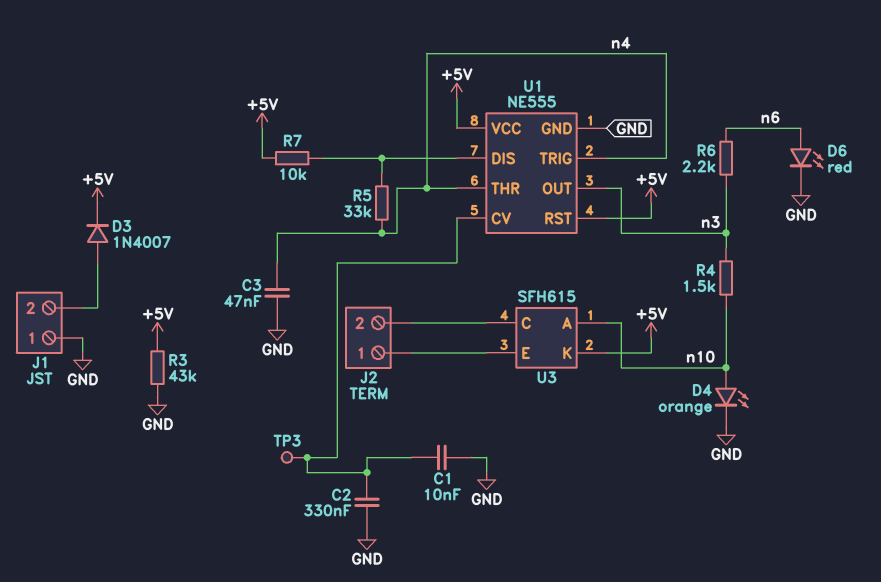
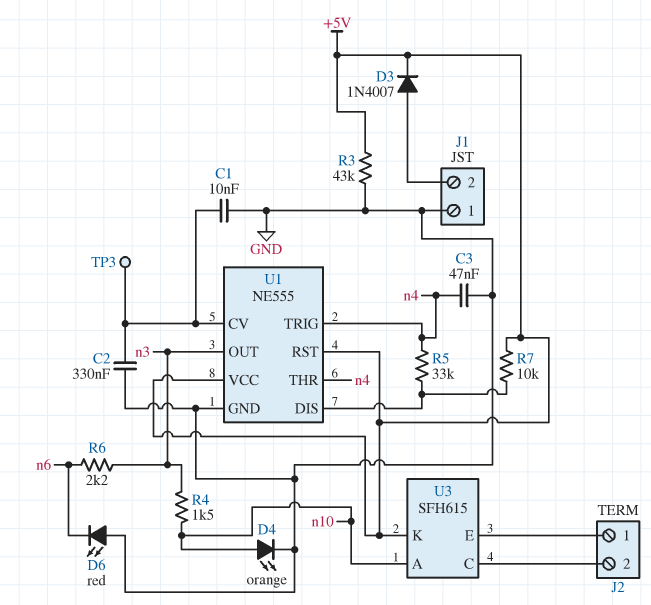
D6: LED red (A n6, K GND) -> LED red (A GND, K n6)

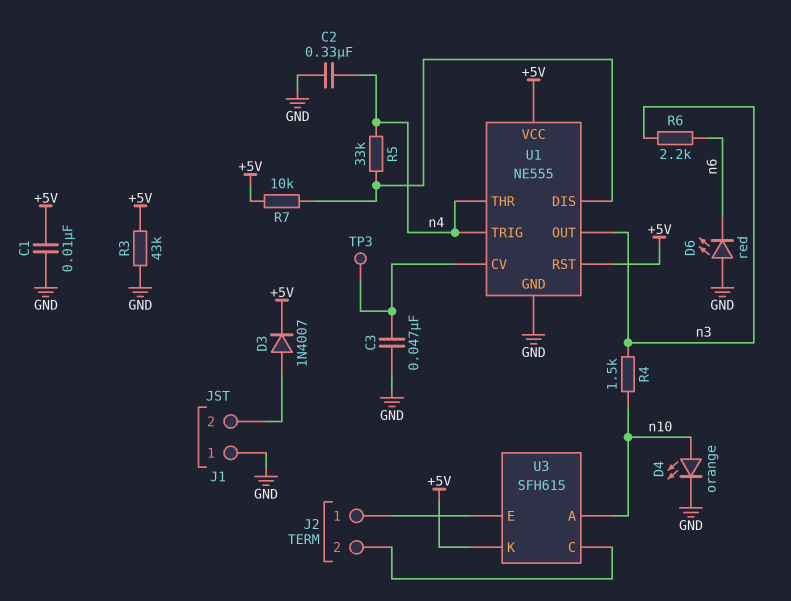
C1: 10nF (GND, U1/CV) -> 10nF (+5V, GND)
C2: 330nF (GND, U1/CV) -> 330nF (GND, n4)
C3: 47nF (GND, n4) -> 47nF (GND, U1/CV)

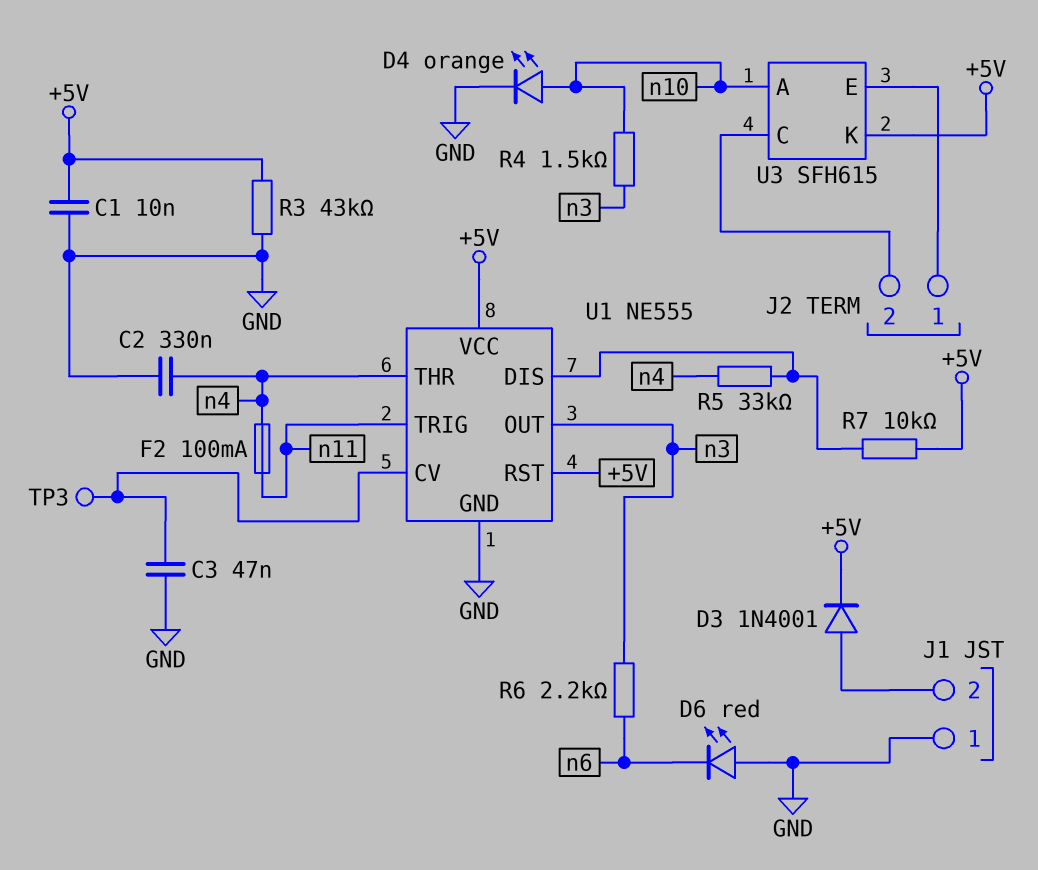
D3: diode 1N4007 (A J1/2, K +5V) -> diode 1N4001 (A J1/2, K +5V)
F2: none -> 100mA (n4, n11)
U1 pin TRIG: n4 -> n11

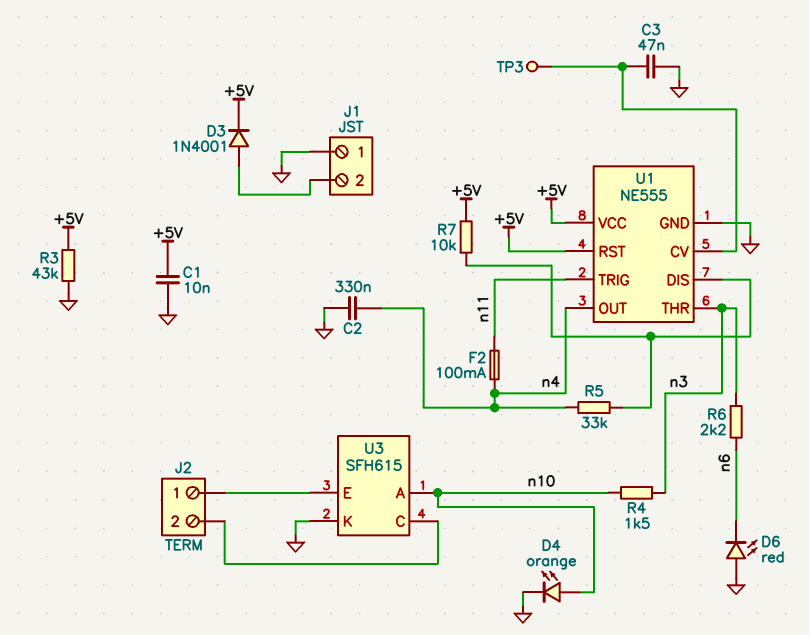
U1 pin OUT: n3 -> n4
U1 pin THR: n4 -> n3
U3 pin K: +5V -> GND

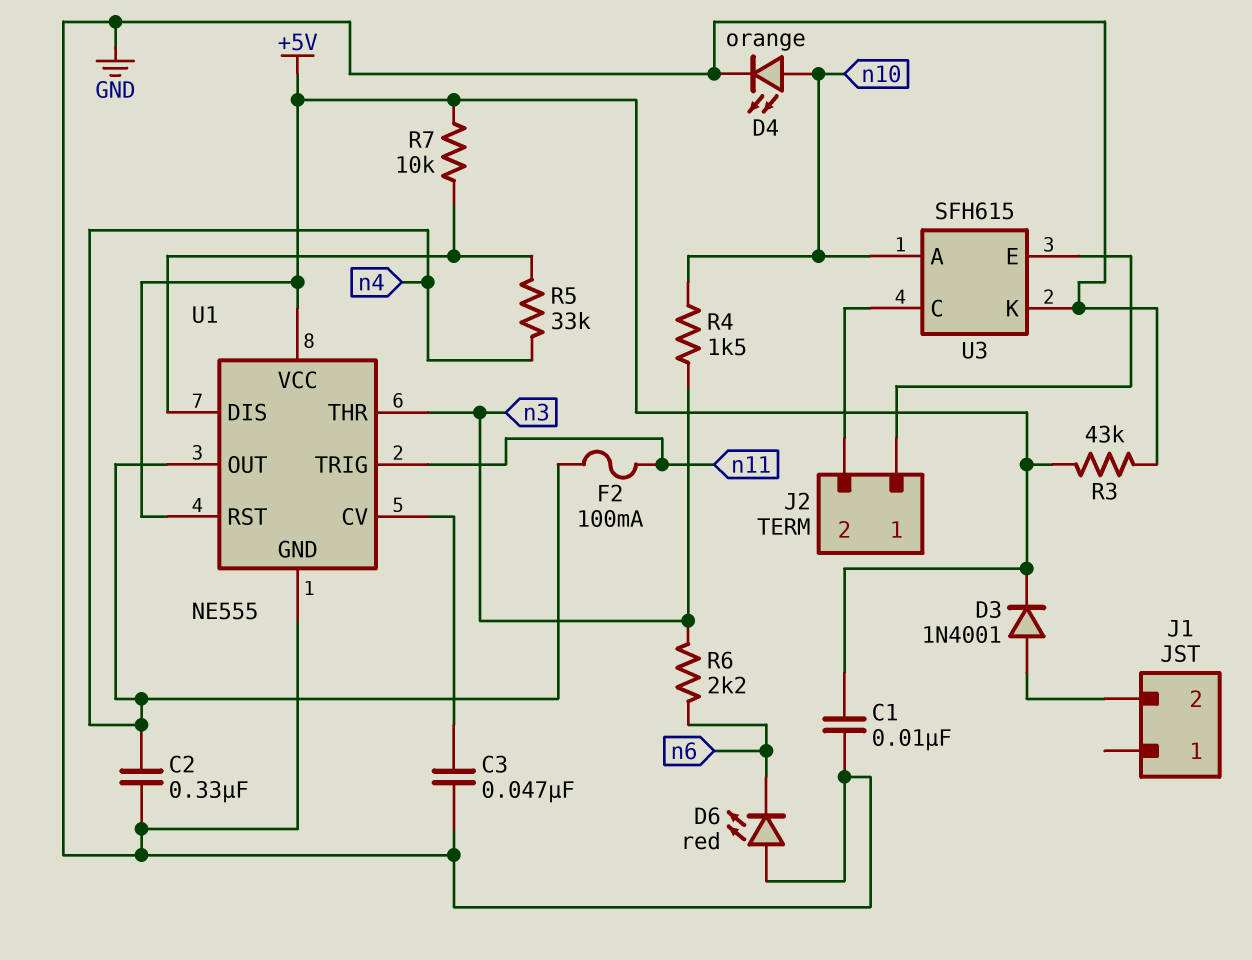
J1 pin 1: GND -> none
TP3: test point (U1/CV) -> none

